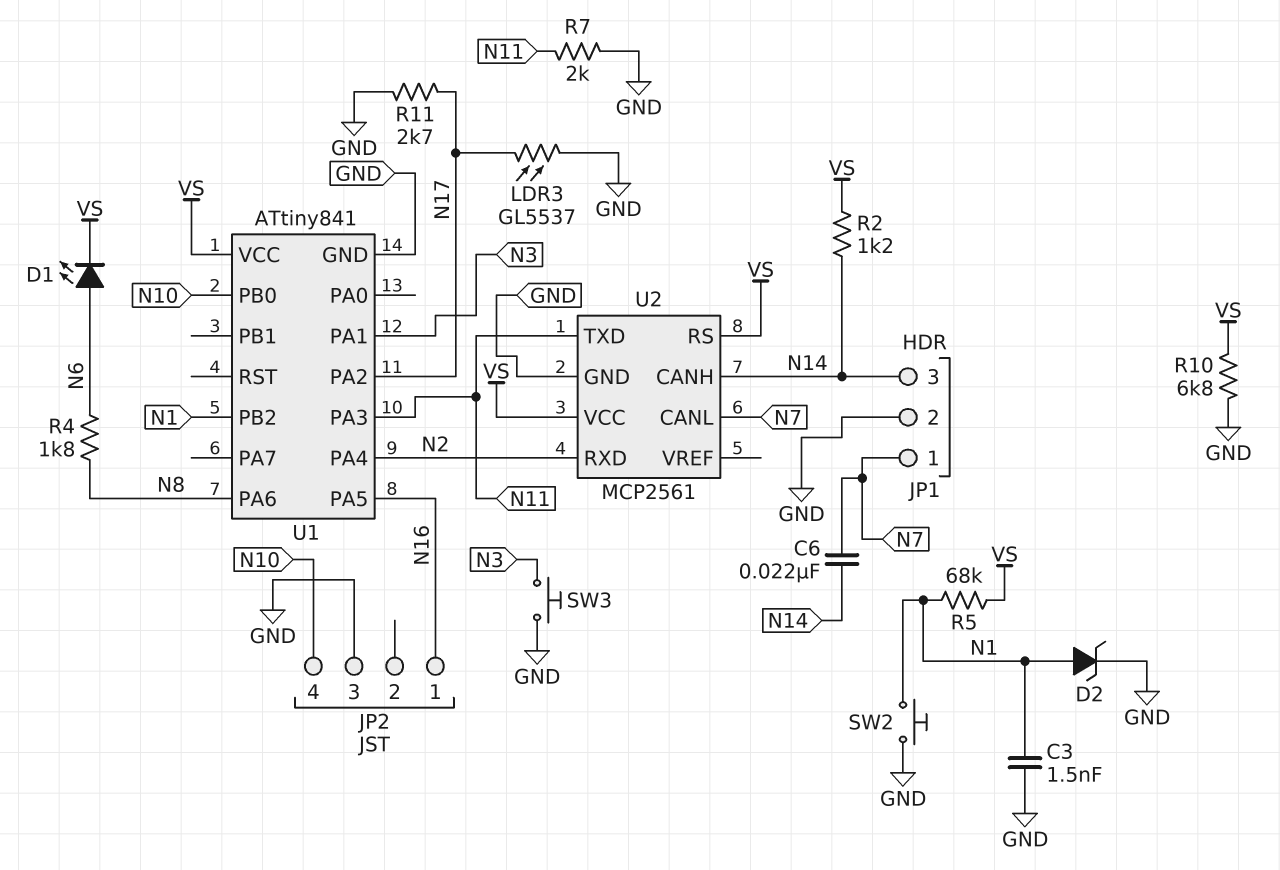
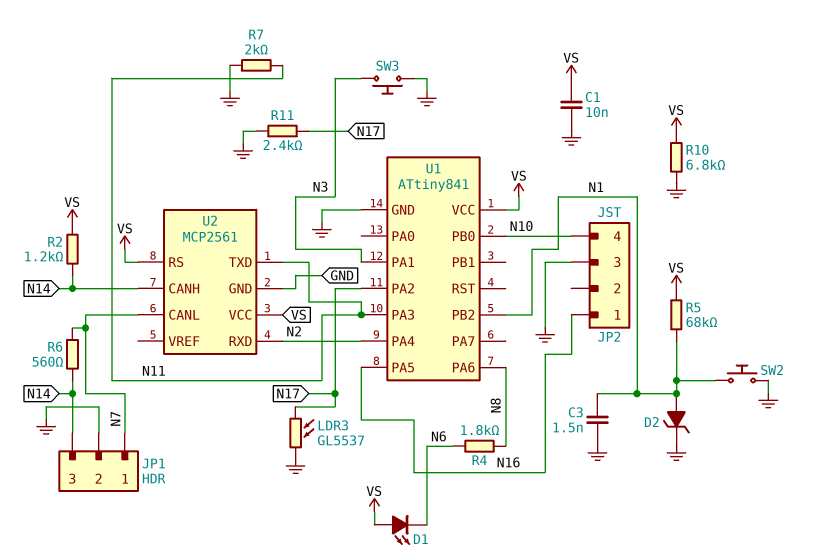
C1: none -> 10nF (GND, VS)
C6: 22nF (N7, N14) -> none
D1: LED (A N6, K VS) -> LED (A VS, K N6)
R6: none -> 560 (N7, N14)
R11: 2.7k (GND, N17) -> 2.4k (GND, N17)

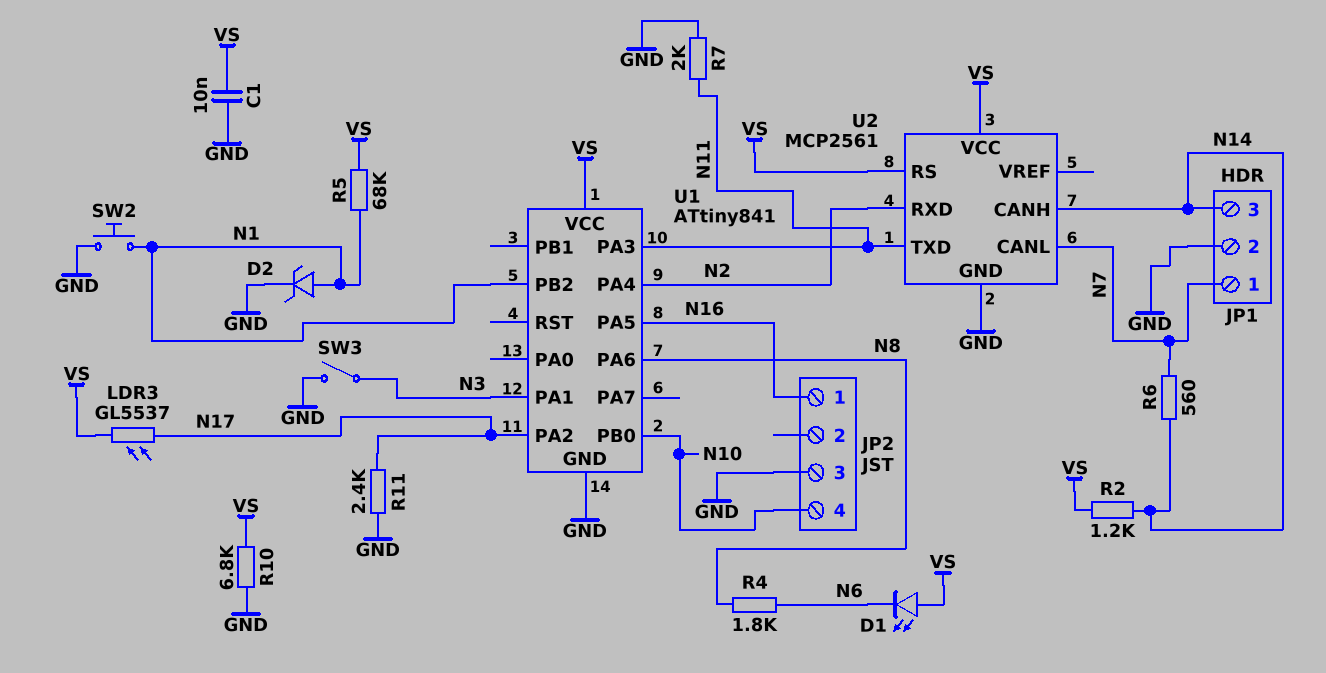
C3: 1.5nF (GND, N1) -> none
LDR3: GL5537 (GND, N17) -> GL5537 (N17, VS)
SW3: button (GND, N3) -> switch (GND, N3)

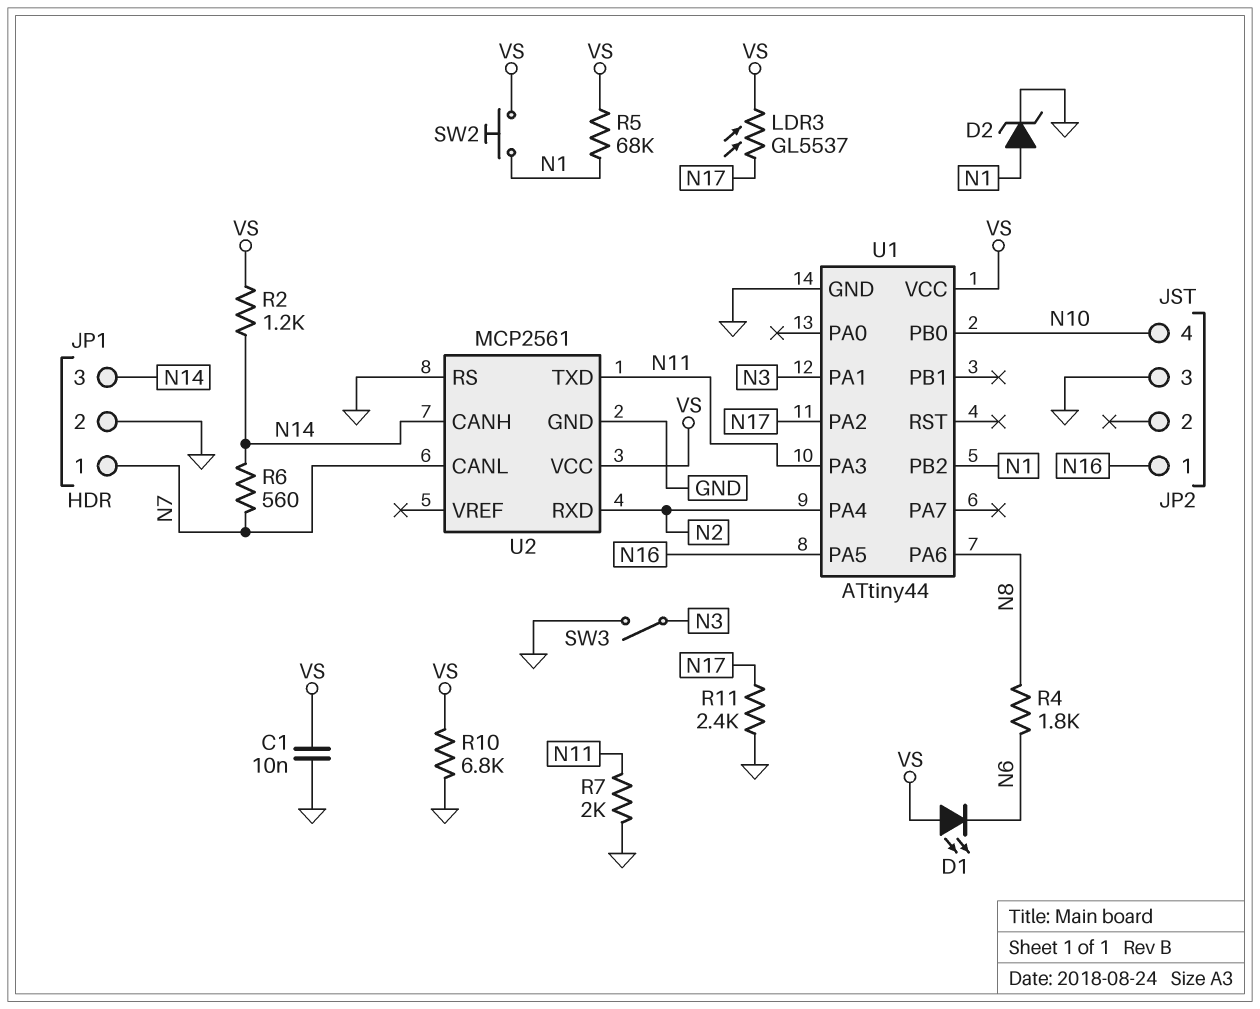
SW2: button (GND, N1) -> button (N1, VS)
U1: ATtiny841 -> ATtiny44
U2 pin RS: VS -> GND

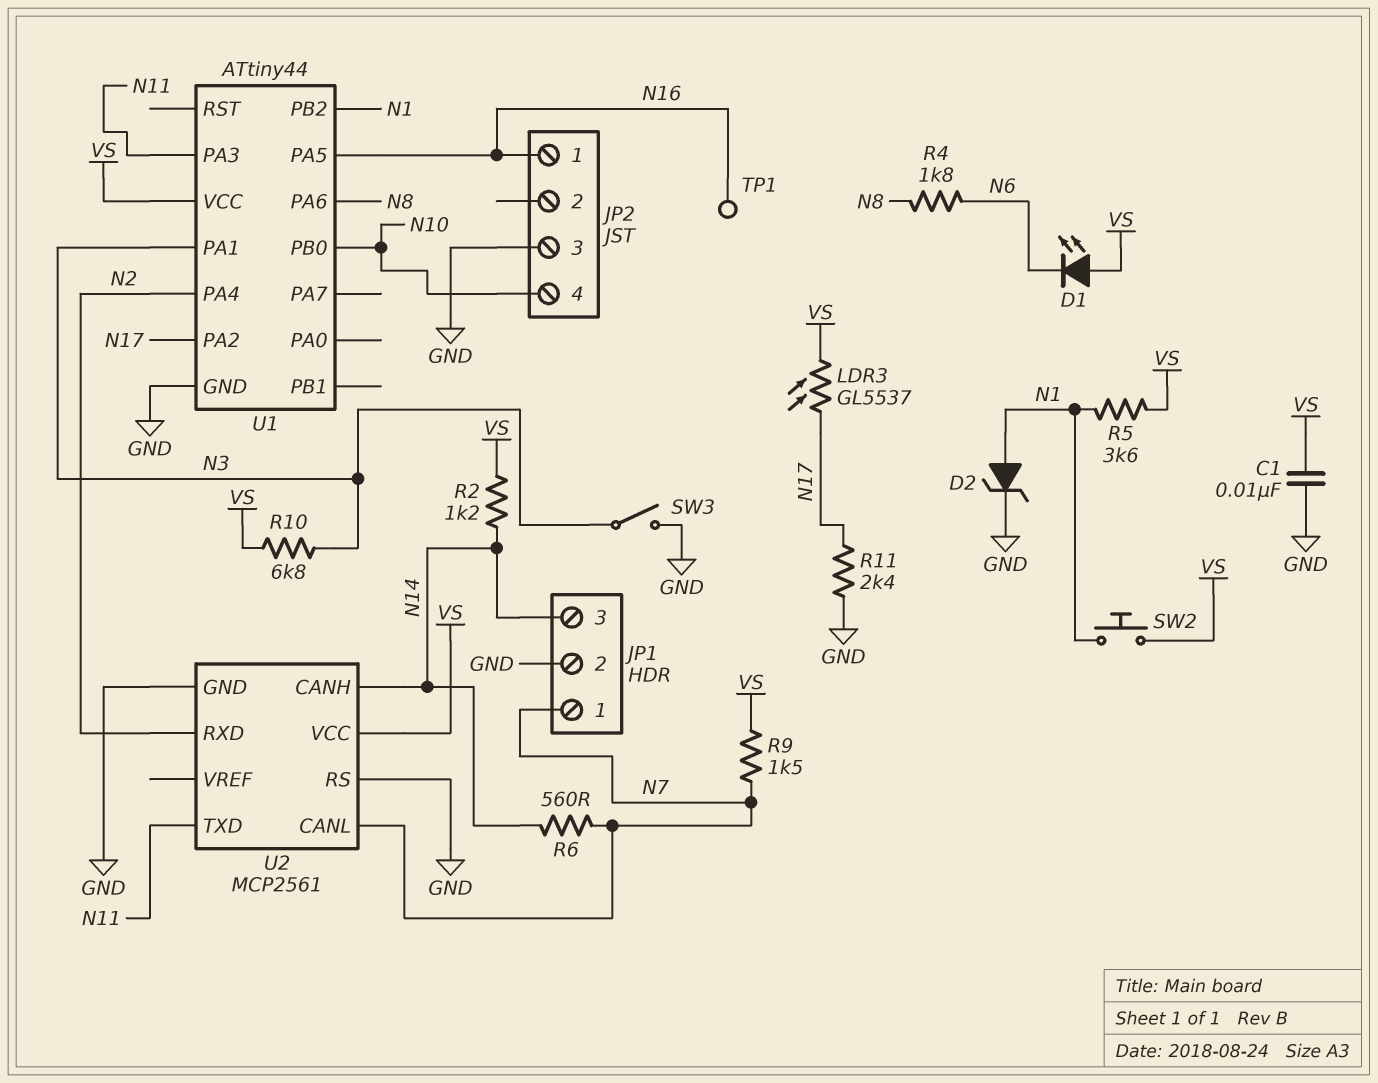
R5: 68k (N1, VS) -> 3.6k (N1, VS)
R7: 2k (GND, N11) -> none
R9: none -> 1.5k (N7, VS)
R10: 6.8k (GND, VS) -> 6.8k (N3, VS)
TP1: none -> test point (N16)

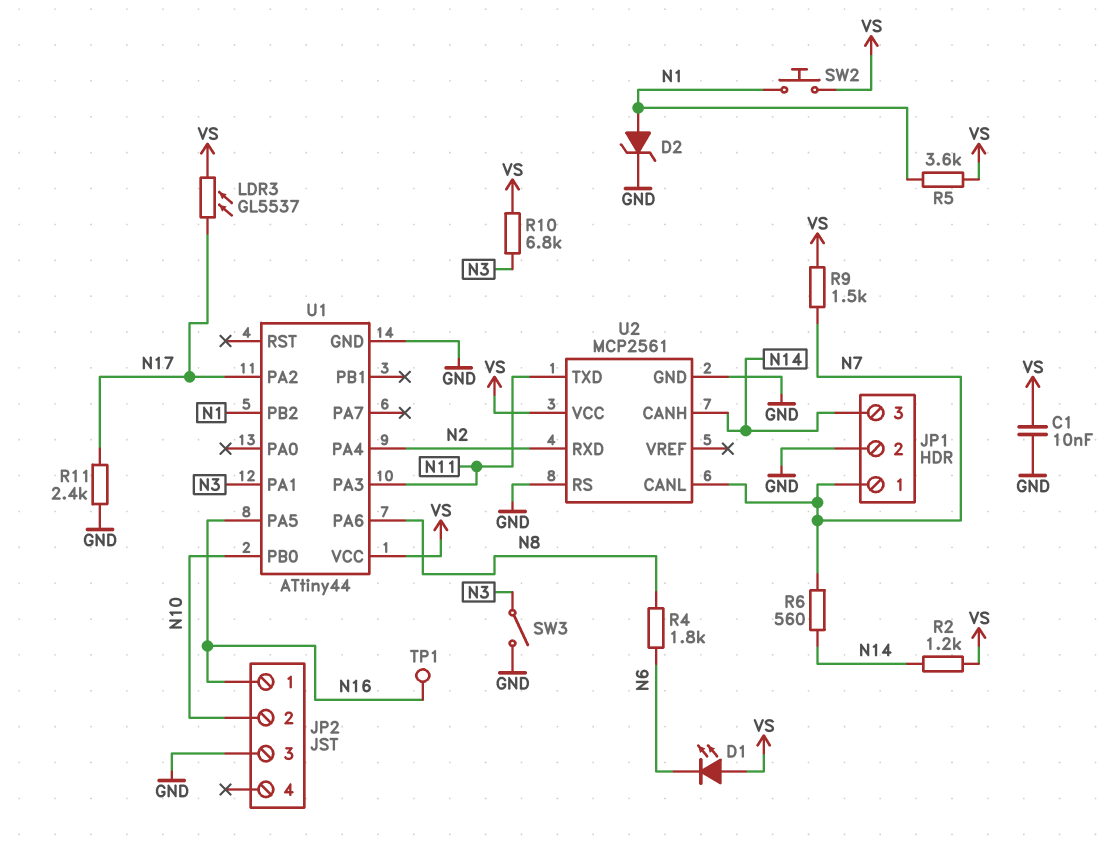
JP2 pin 2: none -> N10
JP2 pin 4: N10 -> none

